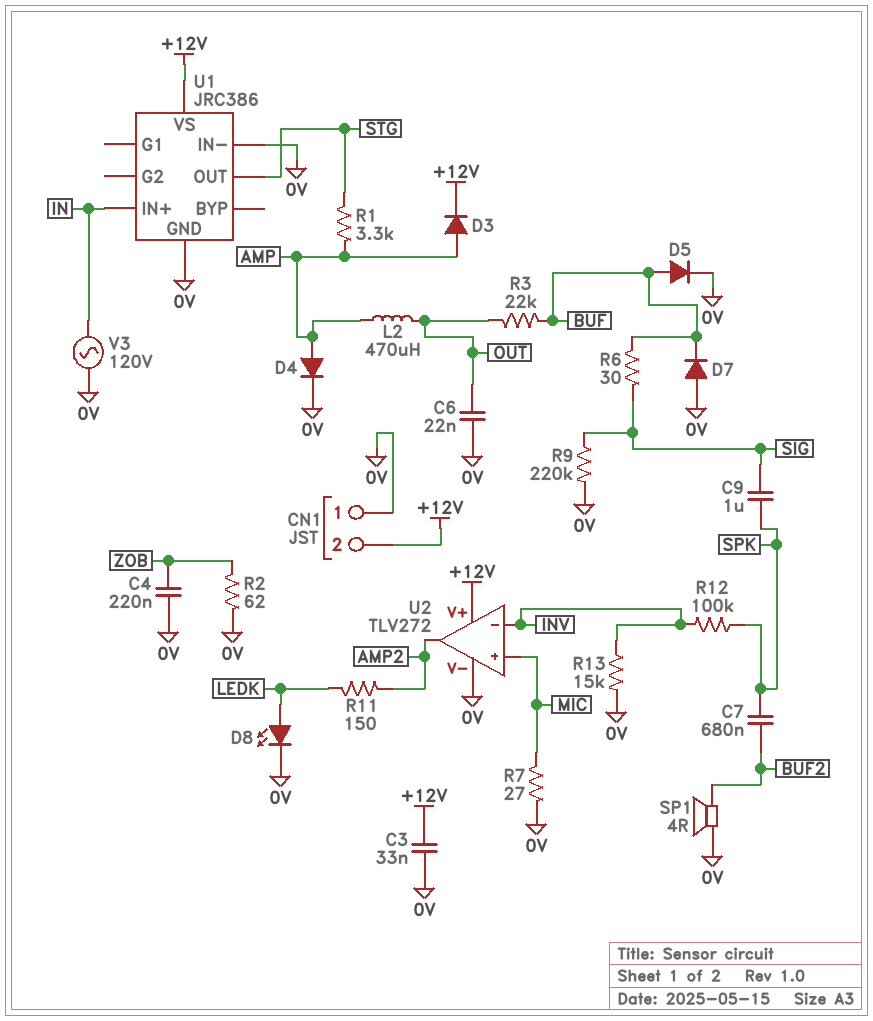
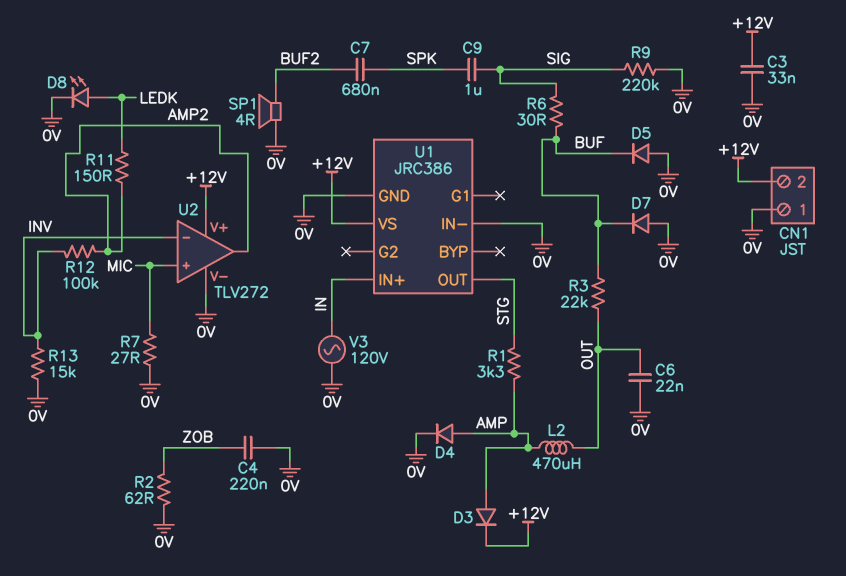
D5: diode (A BUF, K 0V) -> diode (A 0V, K BUF)
R12: 100k (INV, SPK) -> 100k (AMP2, INV)

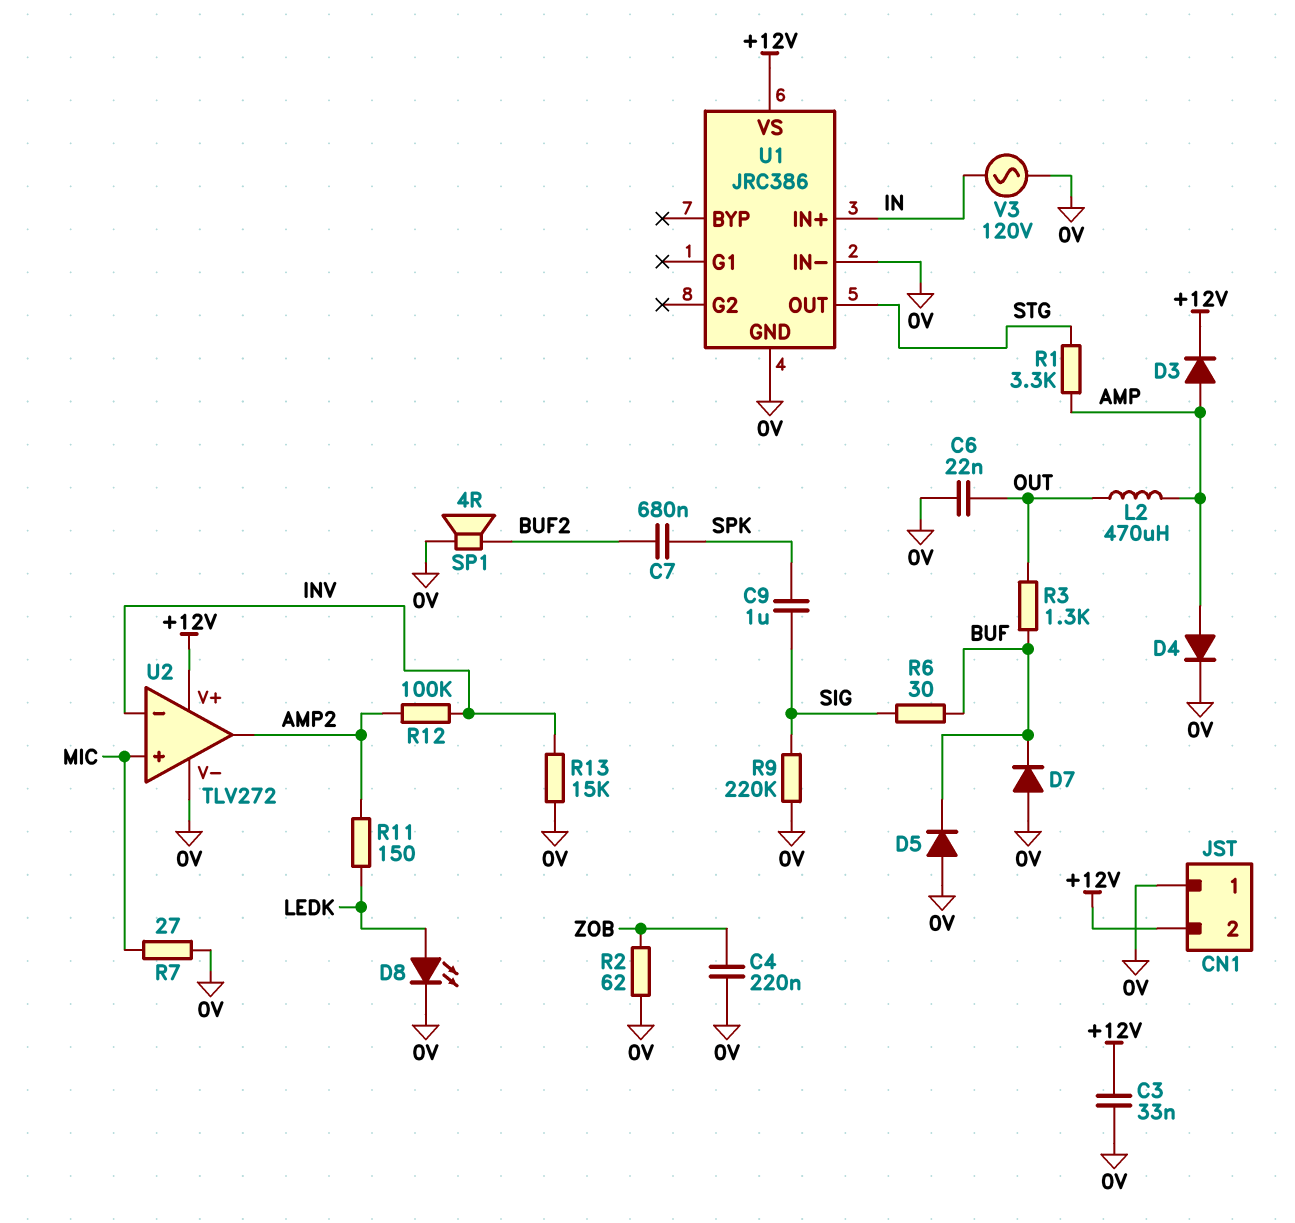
R3: 22k (BUF, OUT) -> 1.3k (BUF, OUT)

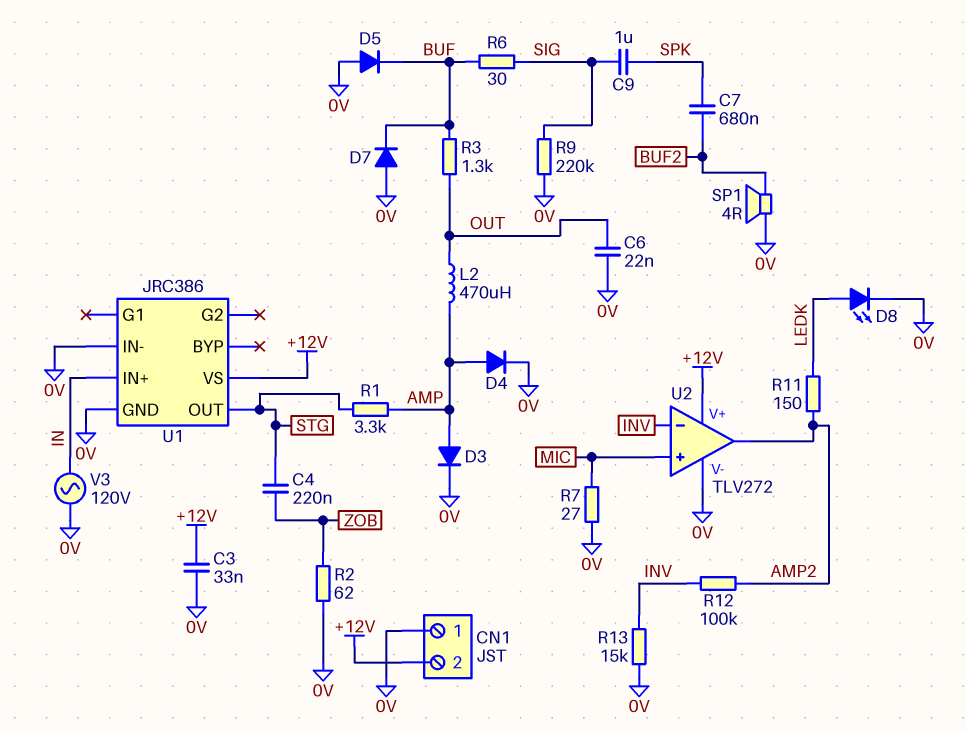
C4: 220nF (0V, ZOB) -> 220nF (STG, ZOB)
D3: diode (A AMP, K +12V) -> diode (A AMP, K 0V)

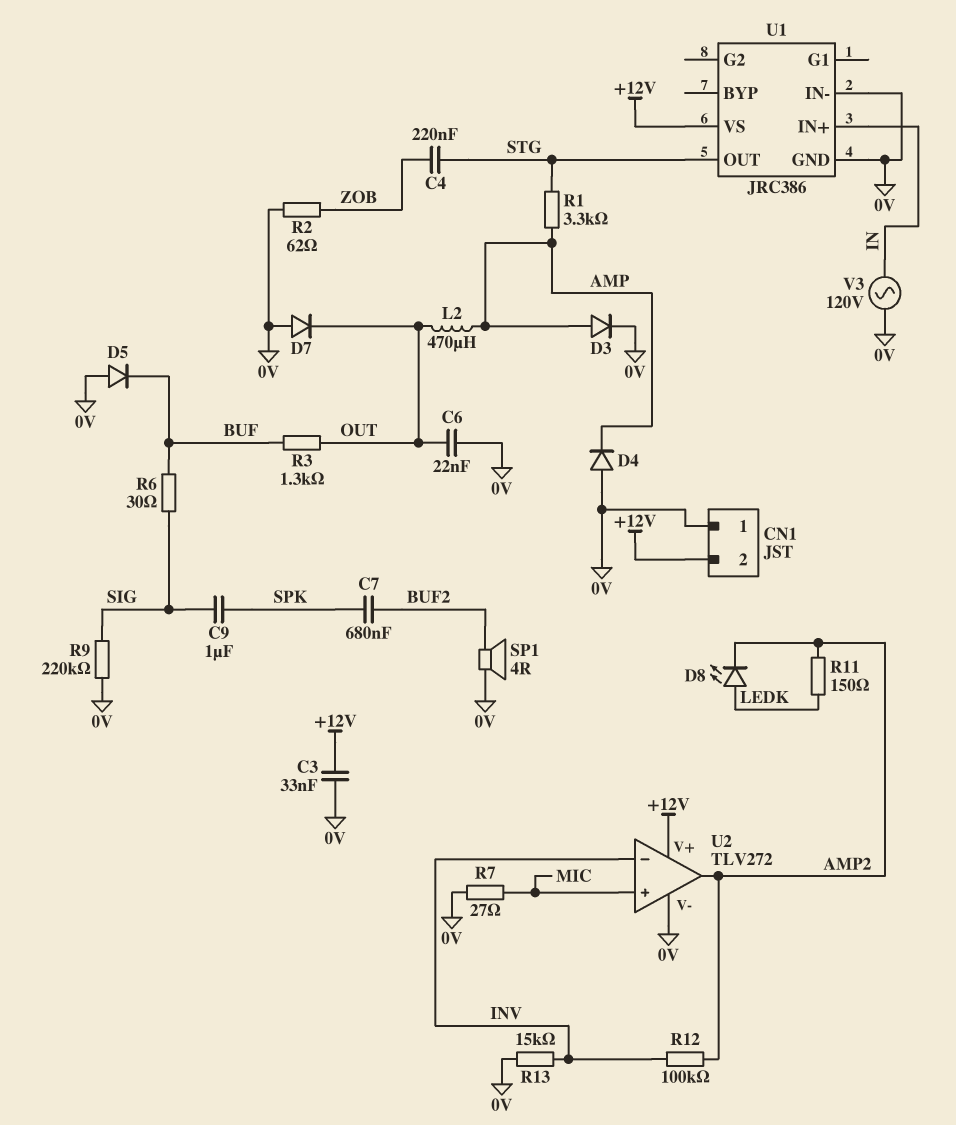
D4: diode (A AMP, K 0V) -> diode (A 0V, K AMP)
D7: diode (A 0V, K BUF) -> diode (A 0V, K OUT)
D8: LED (A LEDK, K 0V) -> LED (A LEDK, K AMP2)

